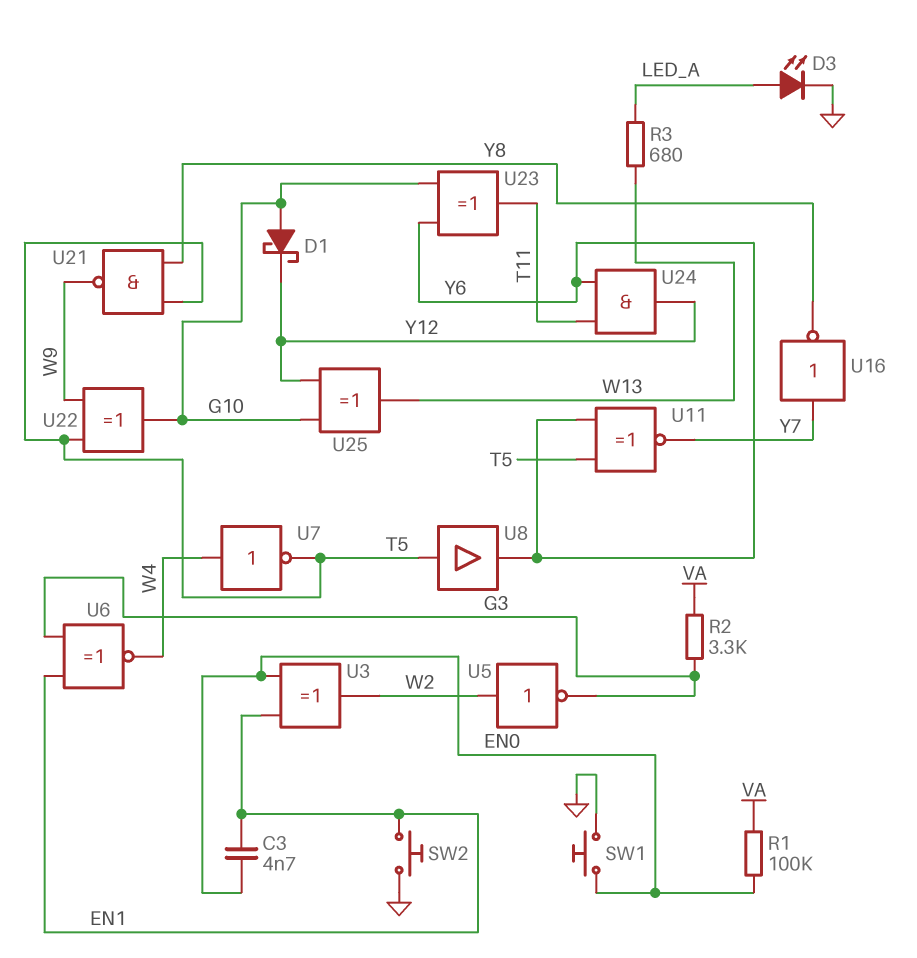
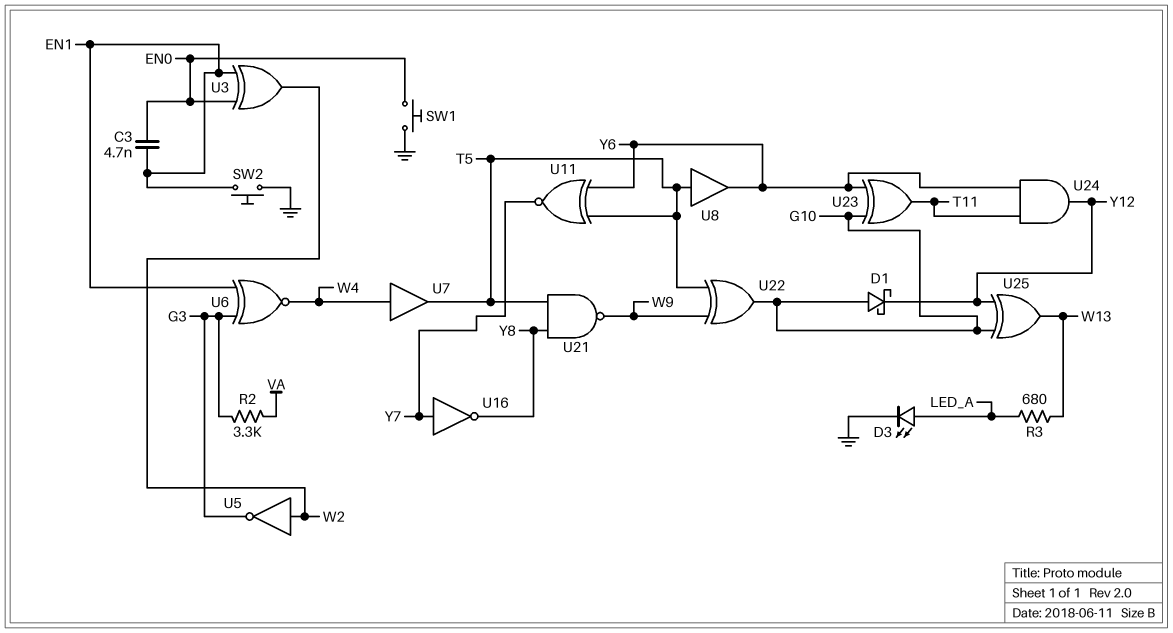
R1: 100k (EN0, VA) -> none
U7: NOT (in W4, out T5) -> buffer (in W4, out T5)

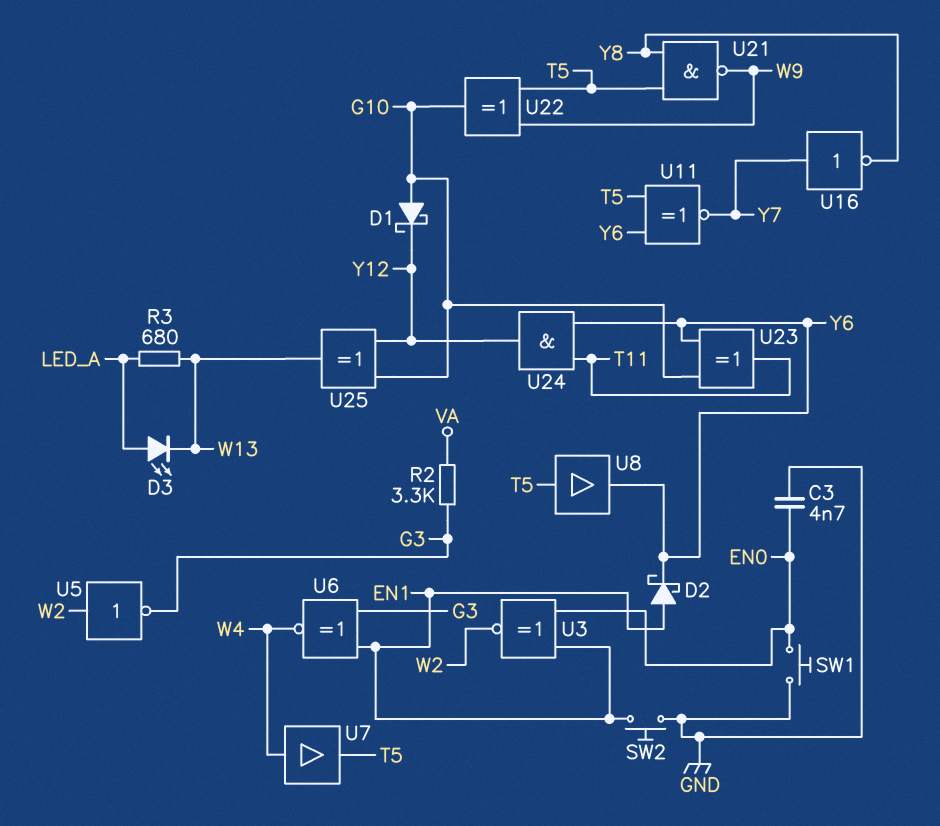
C3: 4.7nF (EN0, EN1) -> 4.7nF (EN0, GND)
D2: none -> schottky (A EN1, K Y6)
D3: LED (A LED_A, K GND) -> LED (A LED_A, K W13)
U3: XOR (in EN0, in EN1, out W2) -> XNOR (in EN0, in EN1, out W2)

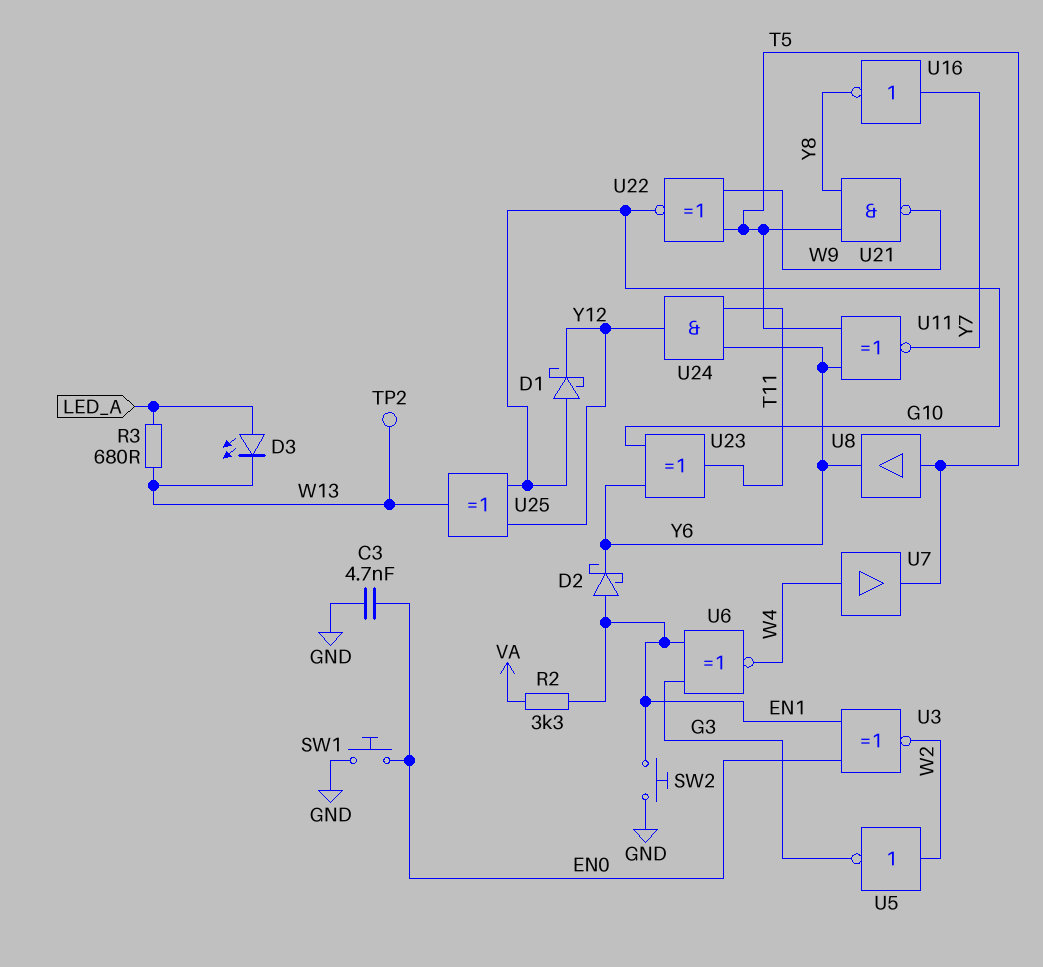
R2: 3.3k (G3, VA) -> 3.3k (EN1, VA)
TP2: none -> test point (W13)
U22: XOR (in T5, in W9, out G10) -> XNOR (in T5, in W9, out G10)

